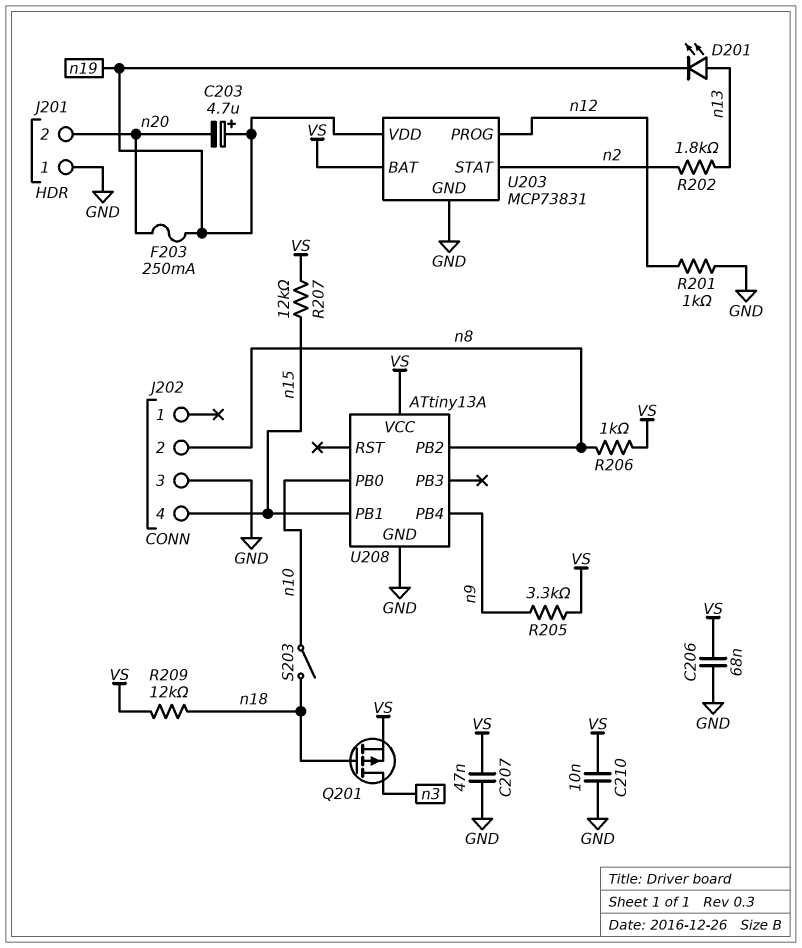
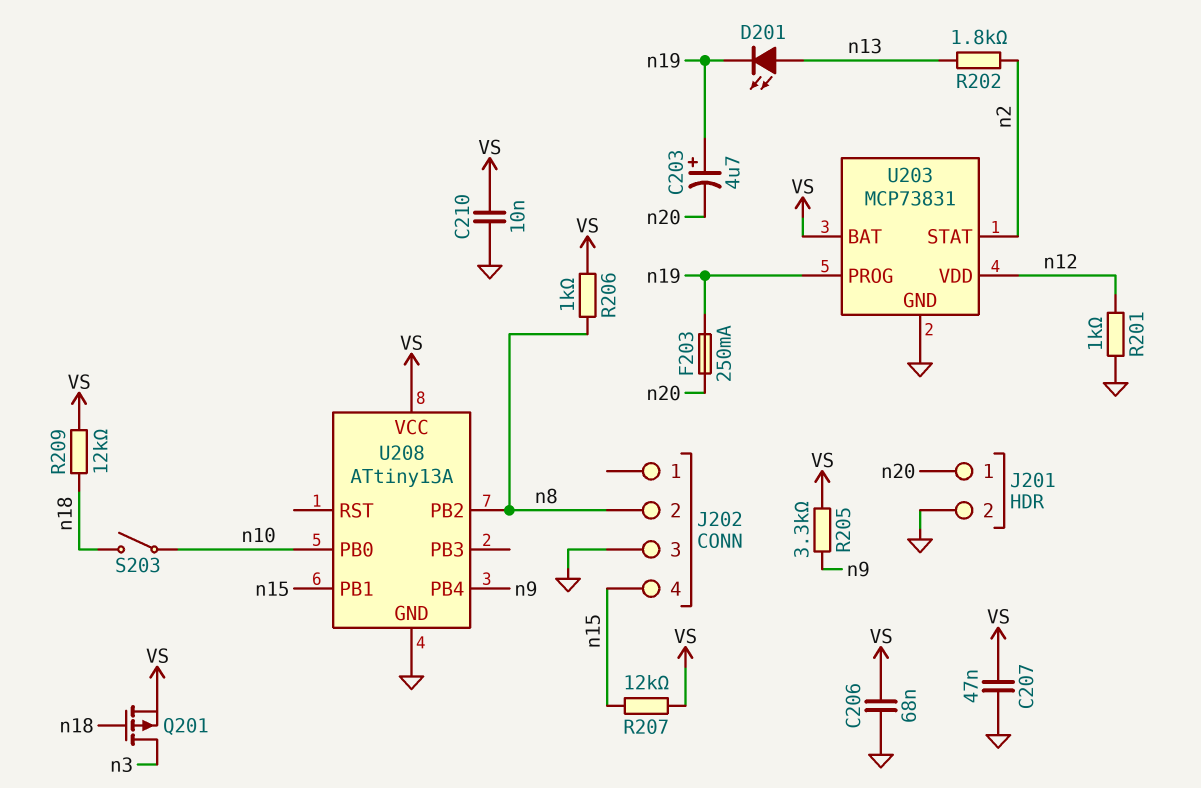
J201 pin 1: GND -> n20
J201 pin 2: n20 -> GND
U203 pin PROG: n12 -> n19
U203 pin VDD: n19 -> n12

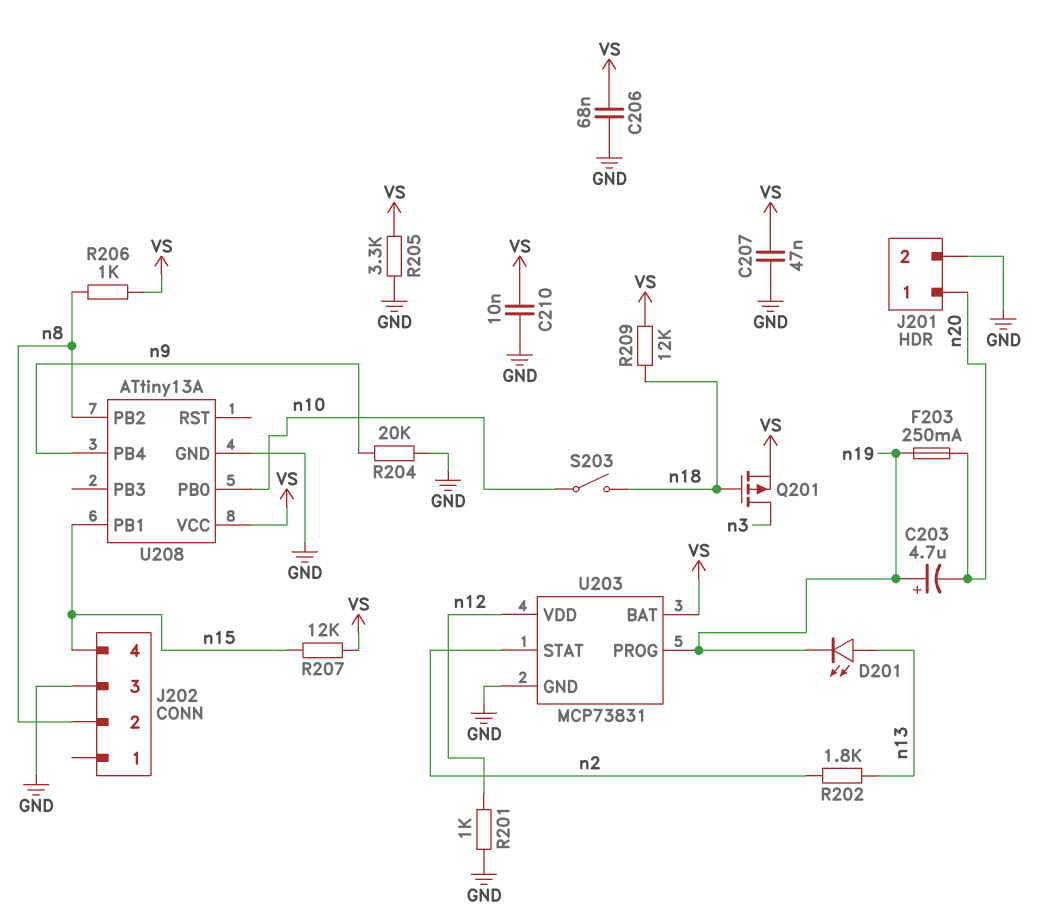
R204: none -> 20k (GND, n9)
R205: 3.3k (VS, n9) -> 3.3k (GND, VS)

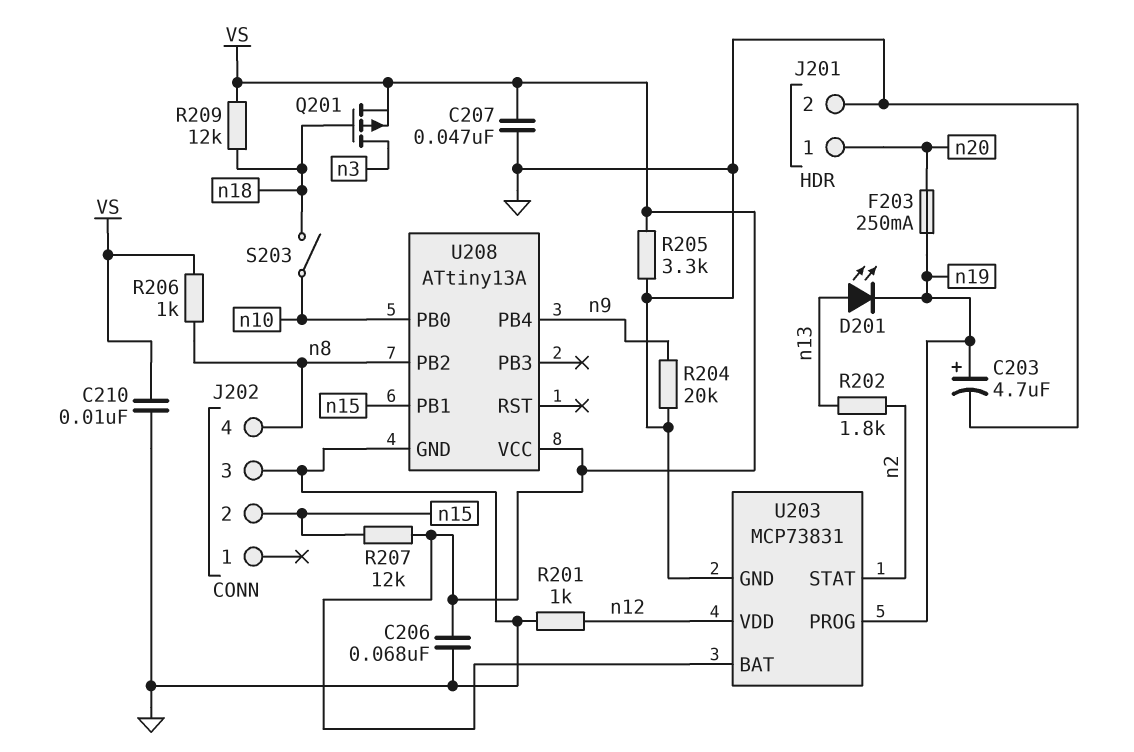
C203: 4.7uF (plus n19, minus n20) -> 4.7uF (plus n19, minus GND)
J202 pin 2: n8 -> n15
J202 pin 4: n15 -> n8

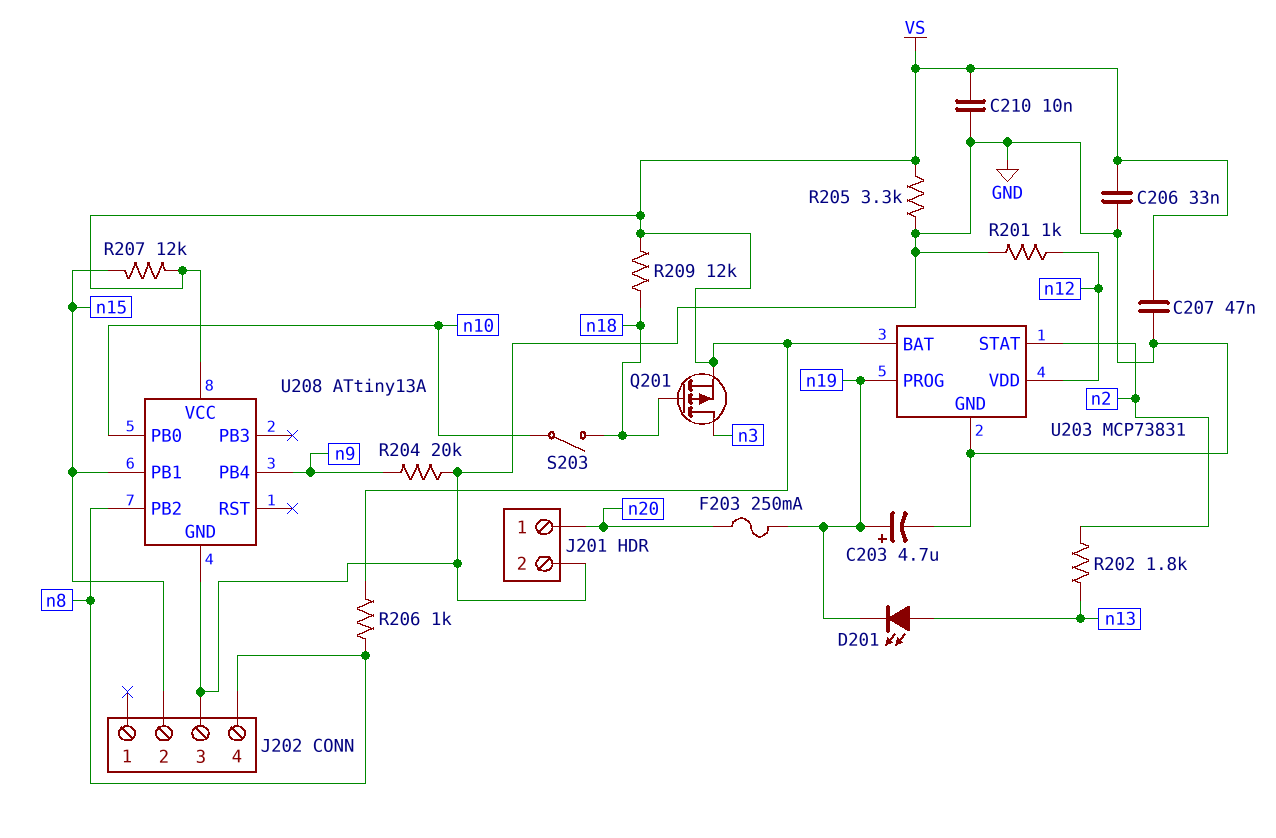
C206: 68nF (GND, VS) -> 33nF (GND, VS)

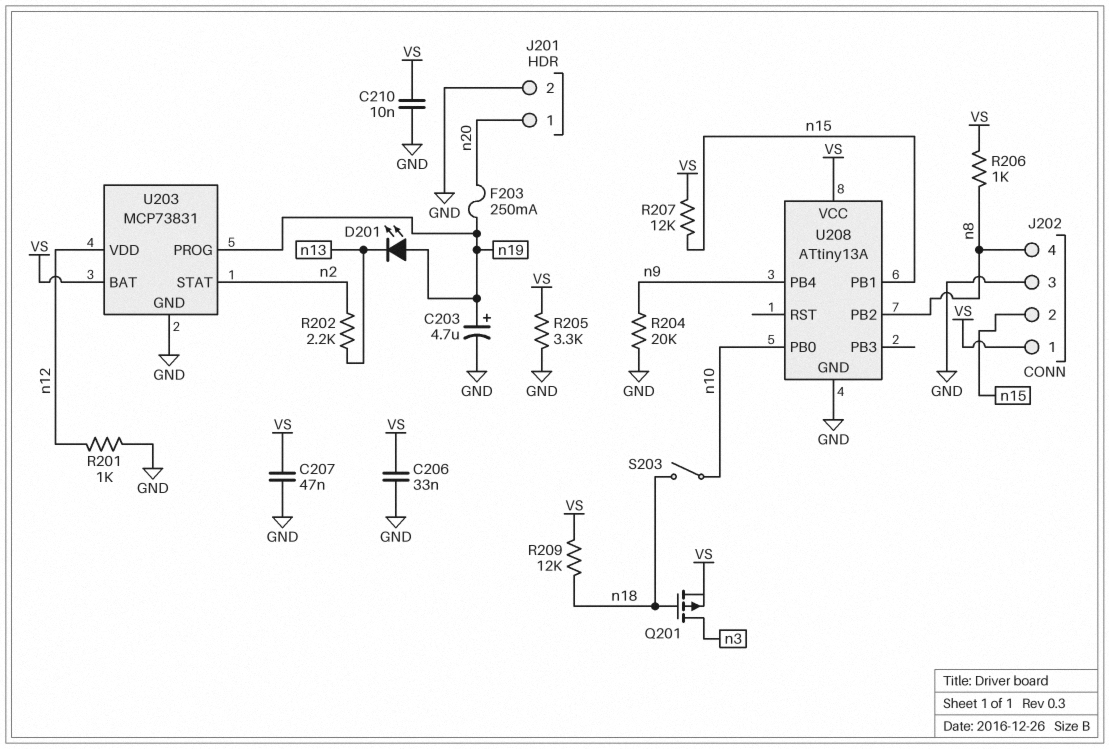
D201: LED (A n13, K n19) -> LED (A n19, K n13)
J202 pin 1: none -> VS
R202: 1.8k (n2, n13) -> 2.2k (n2, n13)

